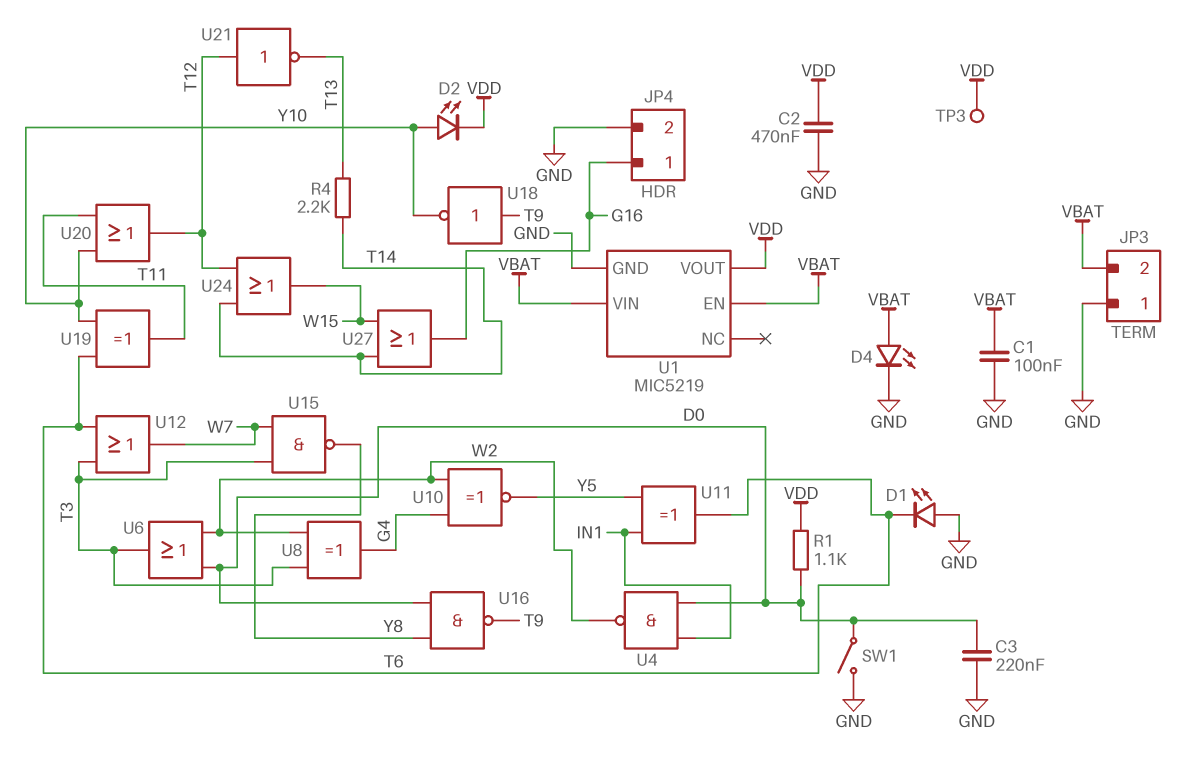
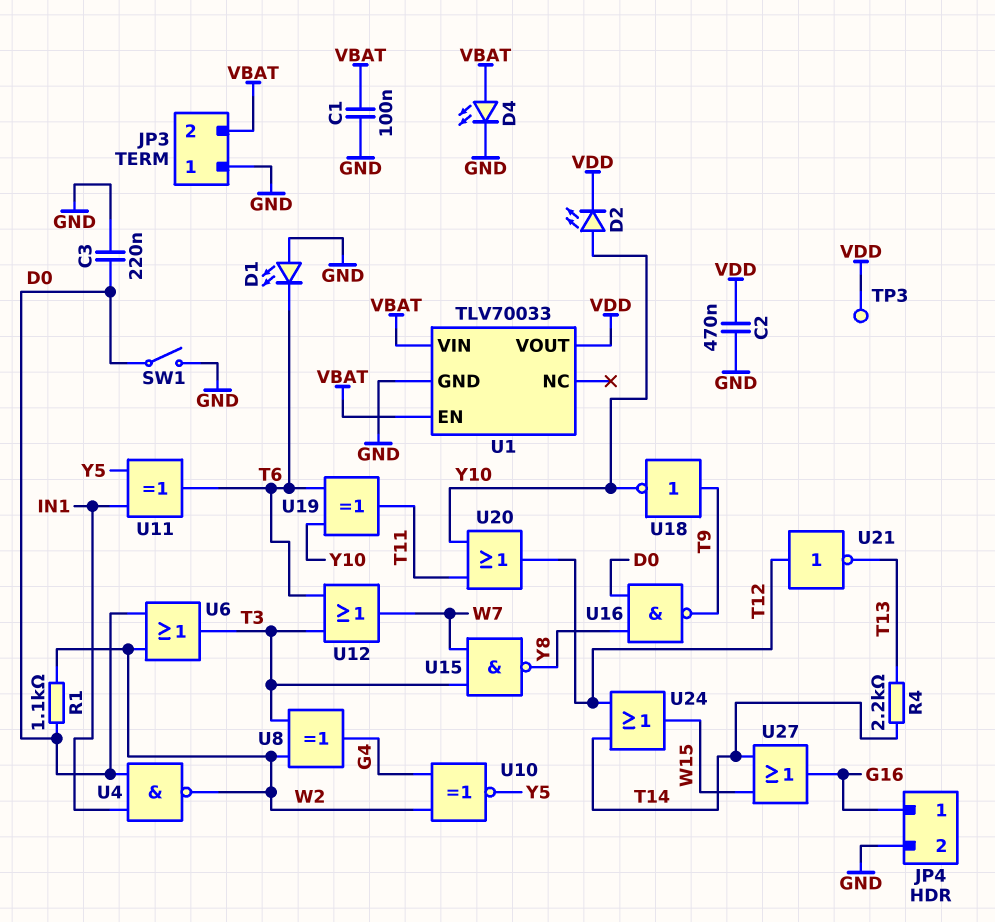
R1: 1.1k (D0, VDD) -> 1.1k (D0, W2)
U1: MIC5219 -> TLV70033

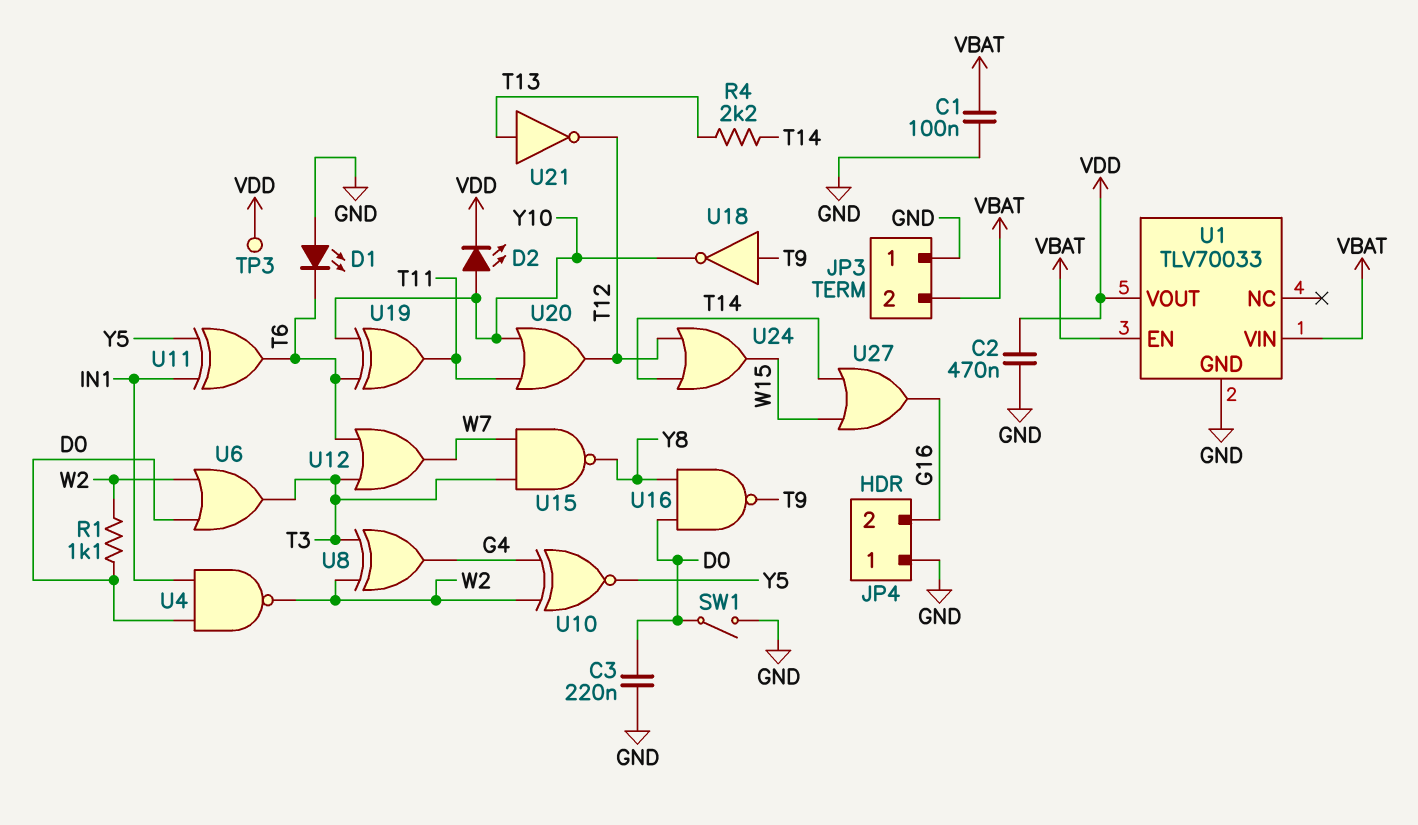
D4: LED (A VBAT, K GND) -> none
JP4 pin 1: G16 -> GND
JP4 pin 2: GND -> G16
U21: NOT (in T12, out T13) -> NOT (in T13, out T12)

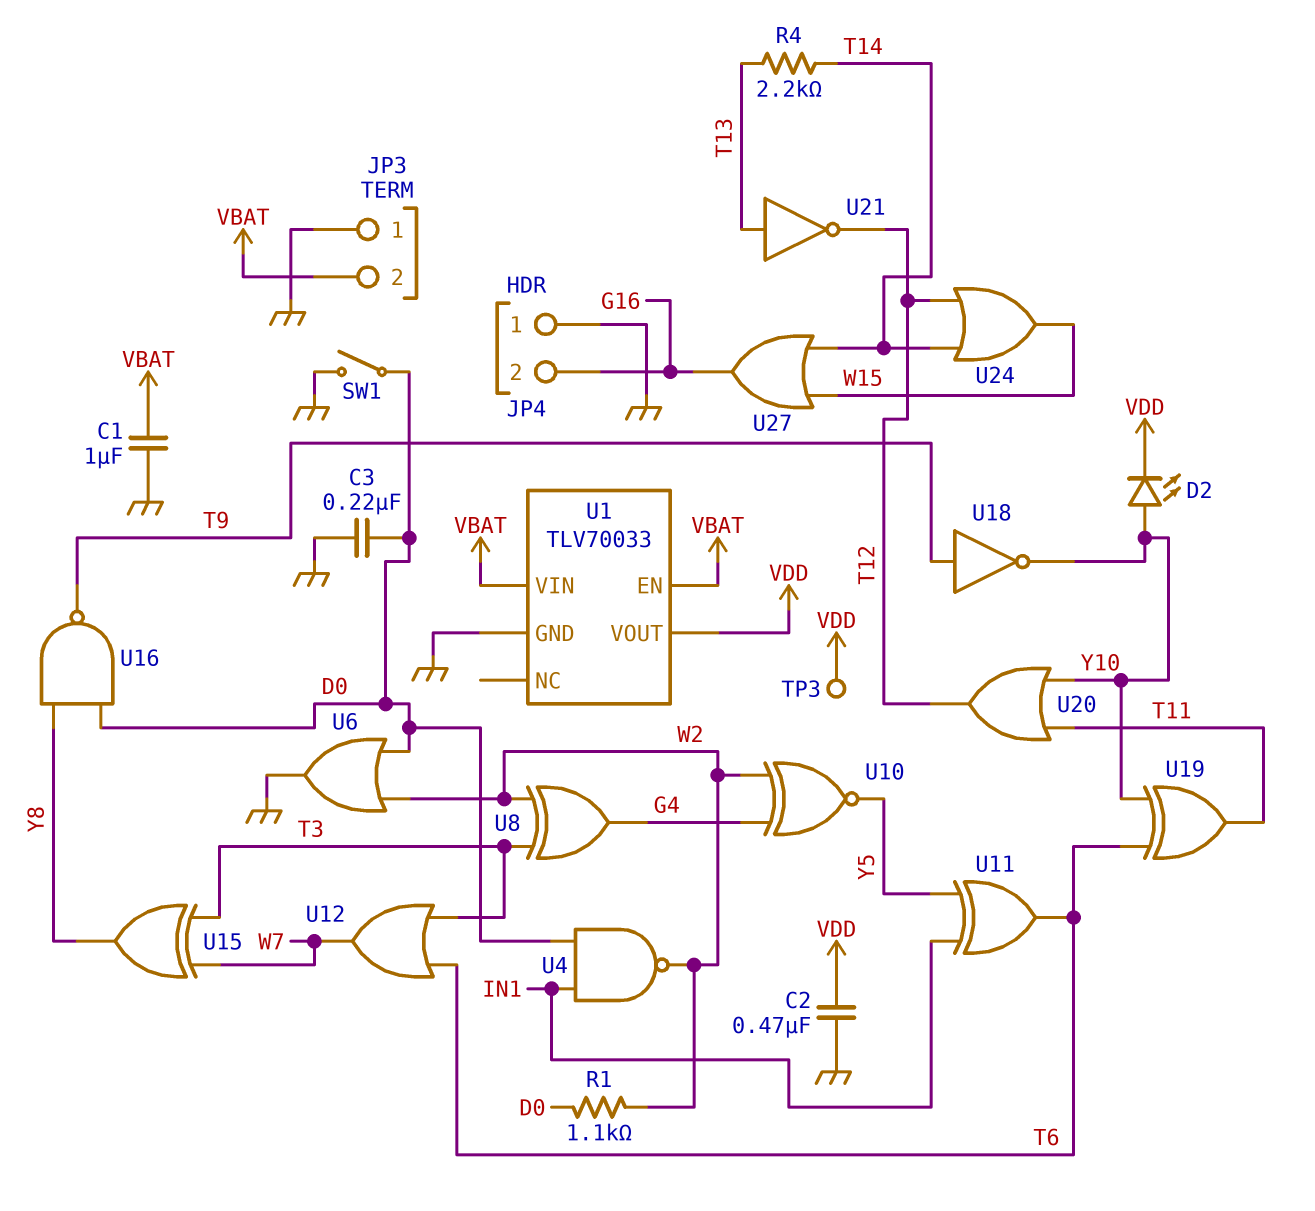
C1: 100nF (GND, VBAT) -> 1uF (GND, VBAT)
D1: LED (A GND, K T6) -> none
U6: OR (in D0, in W2, out T3) -> OR (in D0, in W2, out GND)
U15: NAND (in T3, in W7, out Y8) -> XOR (in T3, in W7, out Y8)

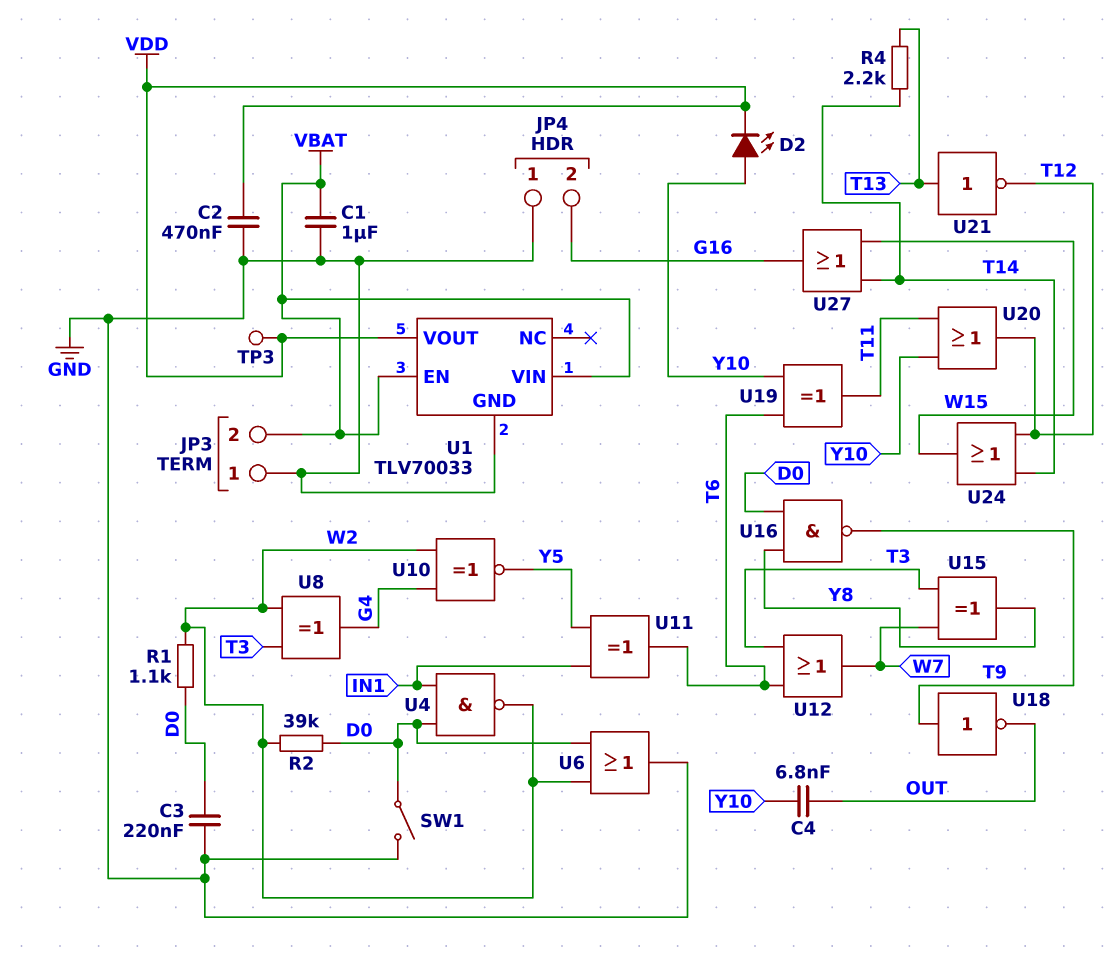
C4: none -> 6.8nF (OUT, Y10)
R2: none -> 39k (D0, W2)
U18: NOT (in T9, out Y10) -> NOT (in T9, out OUT)

